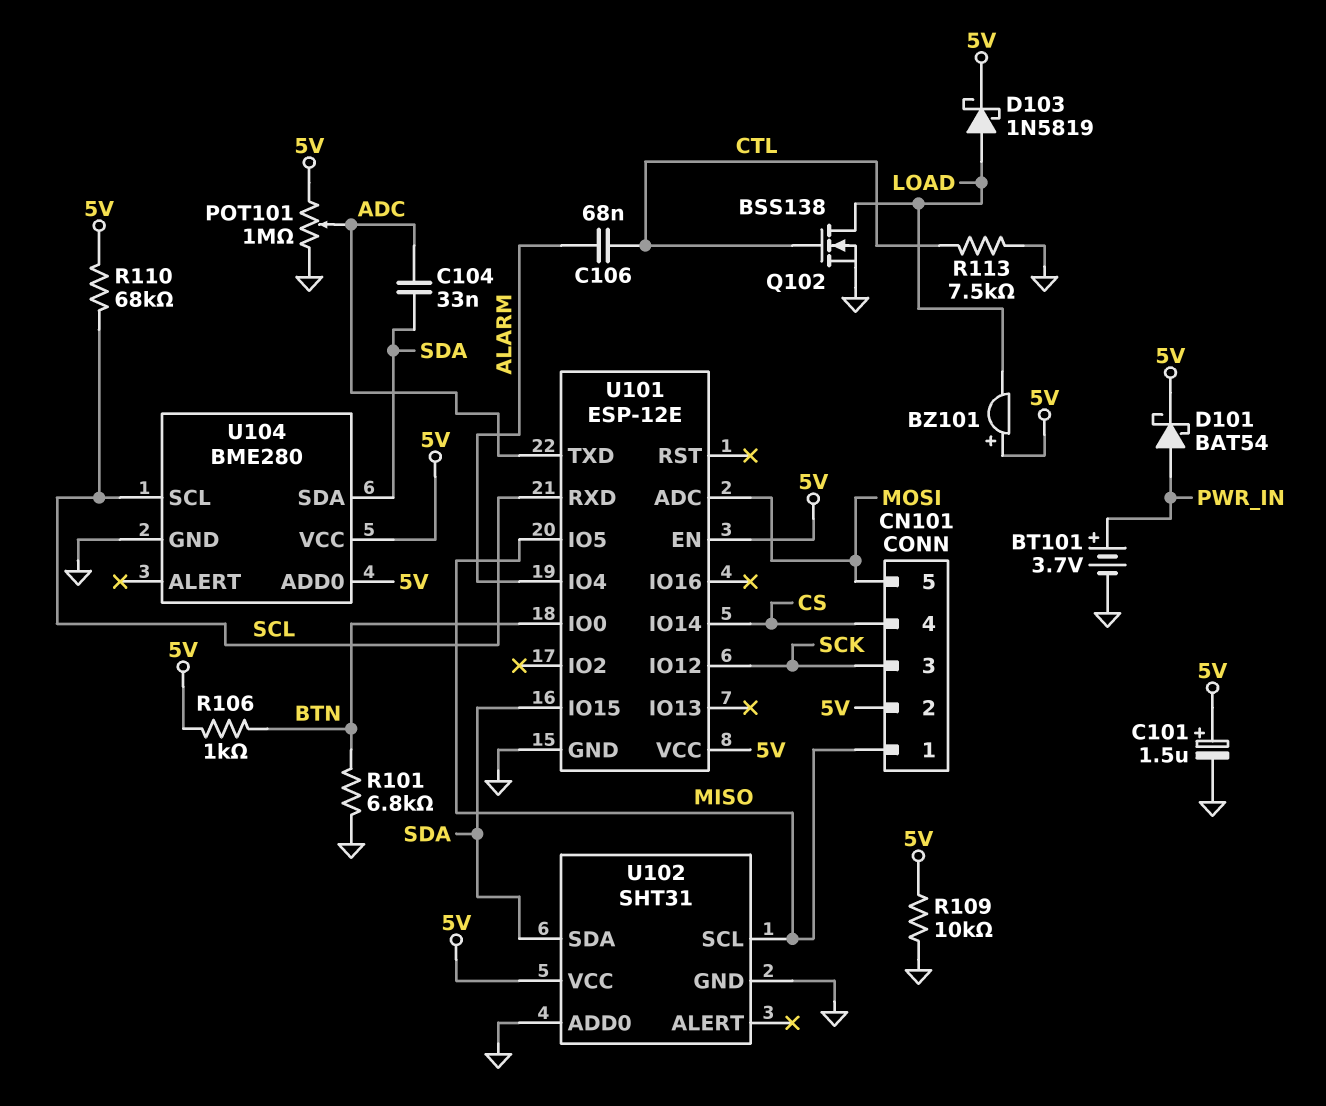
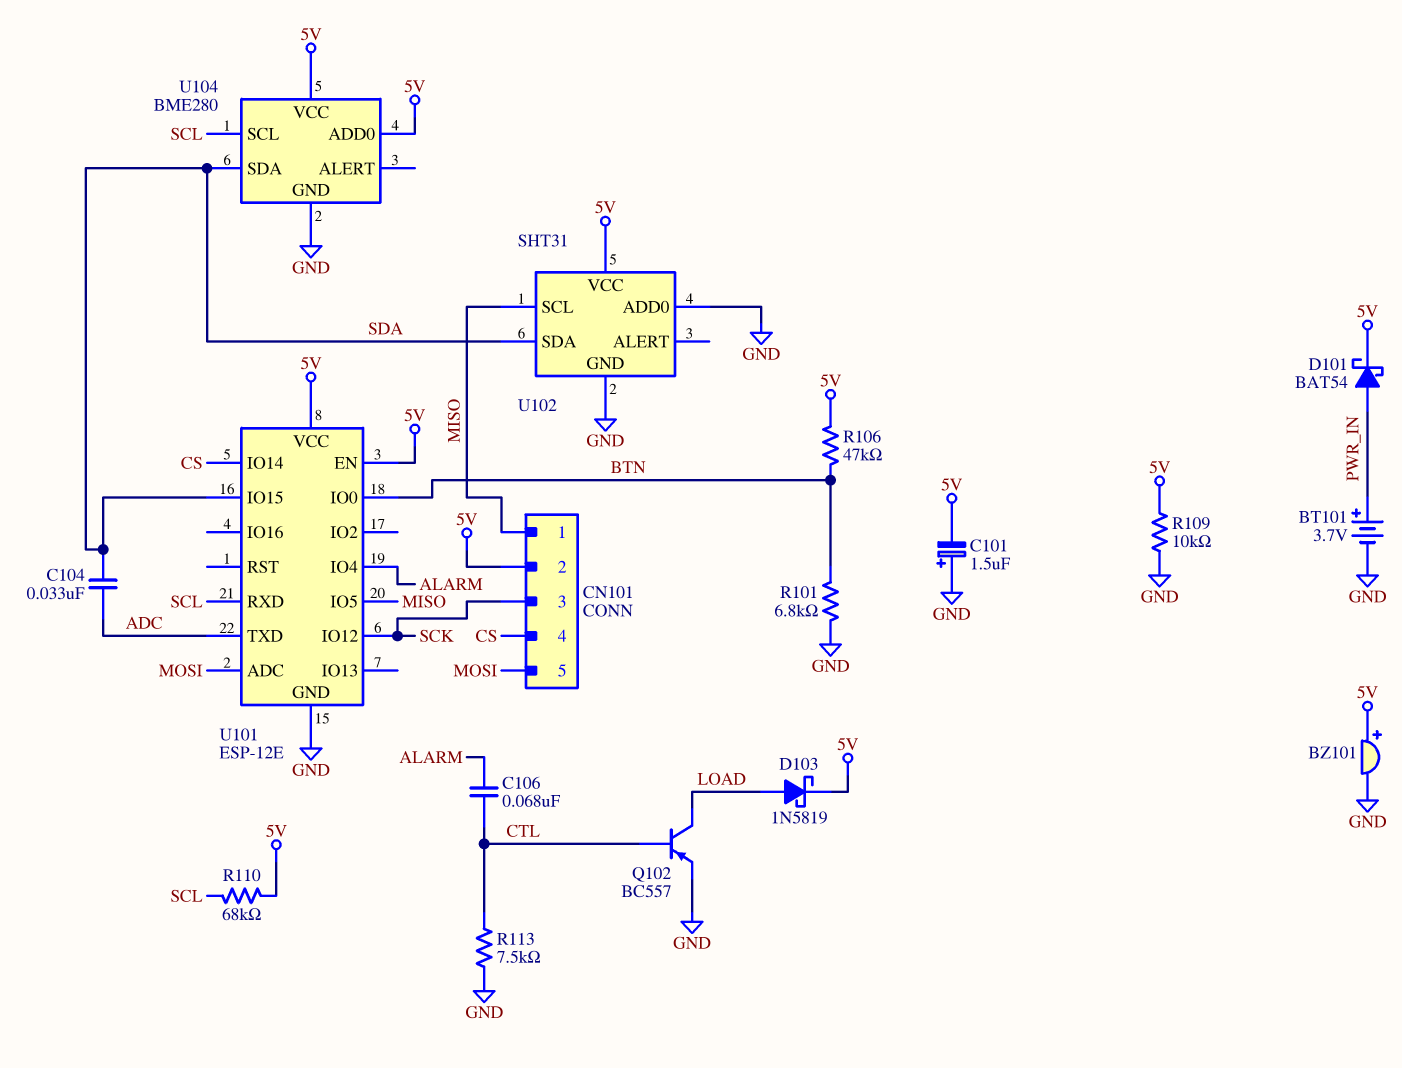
BZ101: buzzer (plus 5V, minus LOAD) -> buzzer (plus 5V, minus GND)
C101: 1.5uF (plus 5V, minus GND) -> 1.5uF (plus GND, minus 5V)
POT101: 1M (5V, GND, wiper ADC) -> none
Q102: NMOS BSS138 (G CTL, D LOAD, S GND) -> PNP BC557 (B CTL, C LOAD, E GND)
R106: 1k (5V, BTN) -> 47k (5V, BTN)

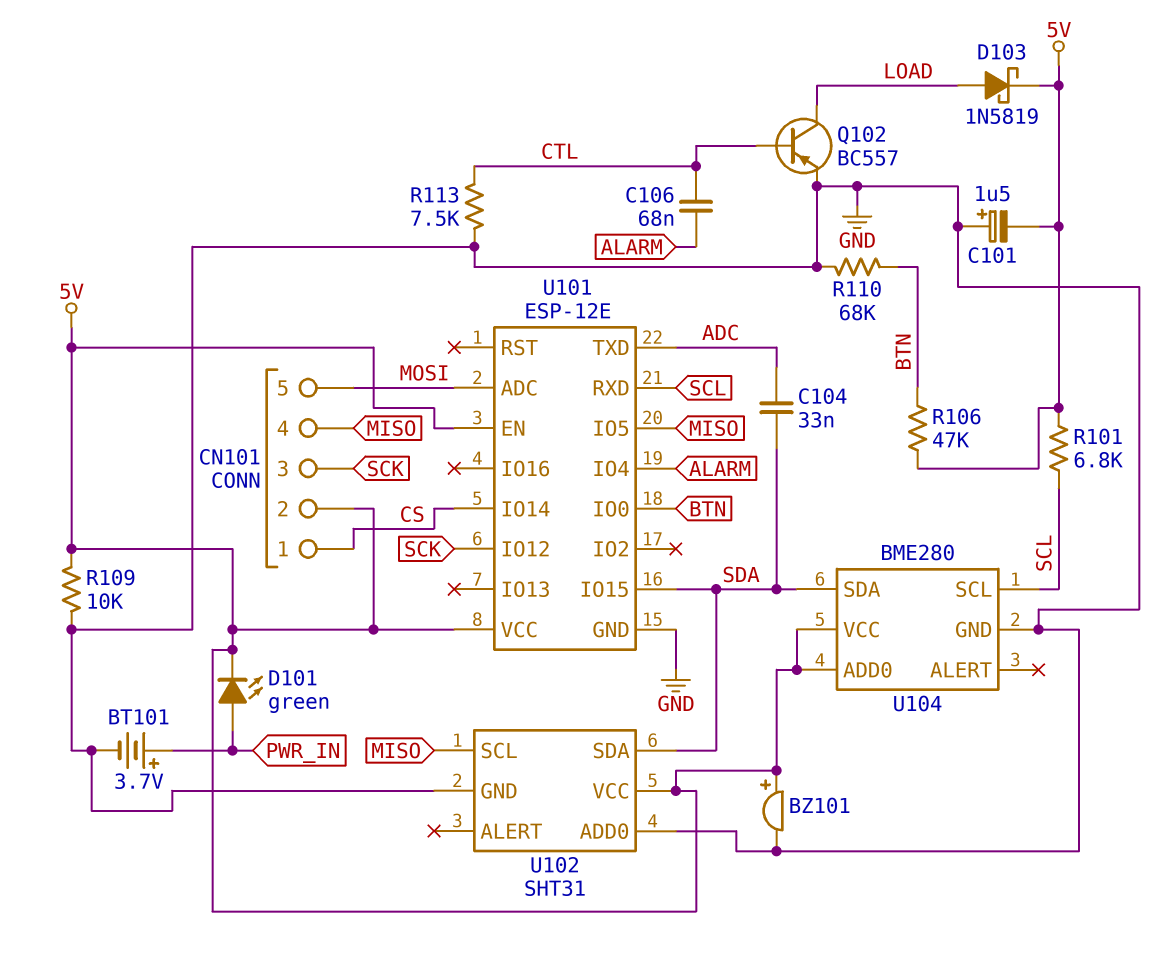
CN101 pin 1: MISO -> CS
CN101 pin 4: CS -> MISO
D101: schottky BAT54 (A PWR_IN, K 5V) -> LED green (A PWR_IN, K 5V)
R101: 6.8k (BTN, GND) -> 6.8k (5V, SCL)
R110: 68k (5V, SCL) -> 68k (BTN, GND)

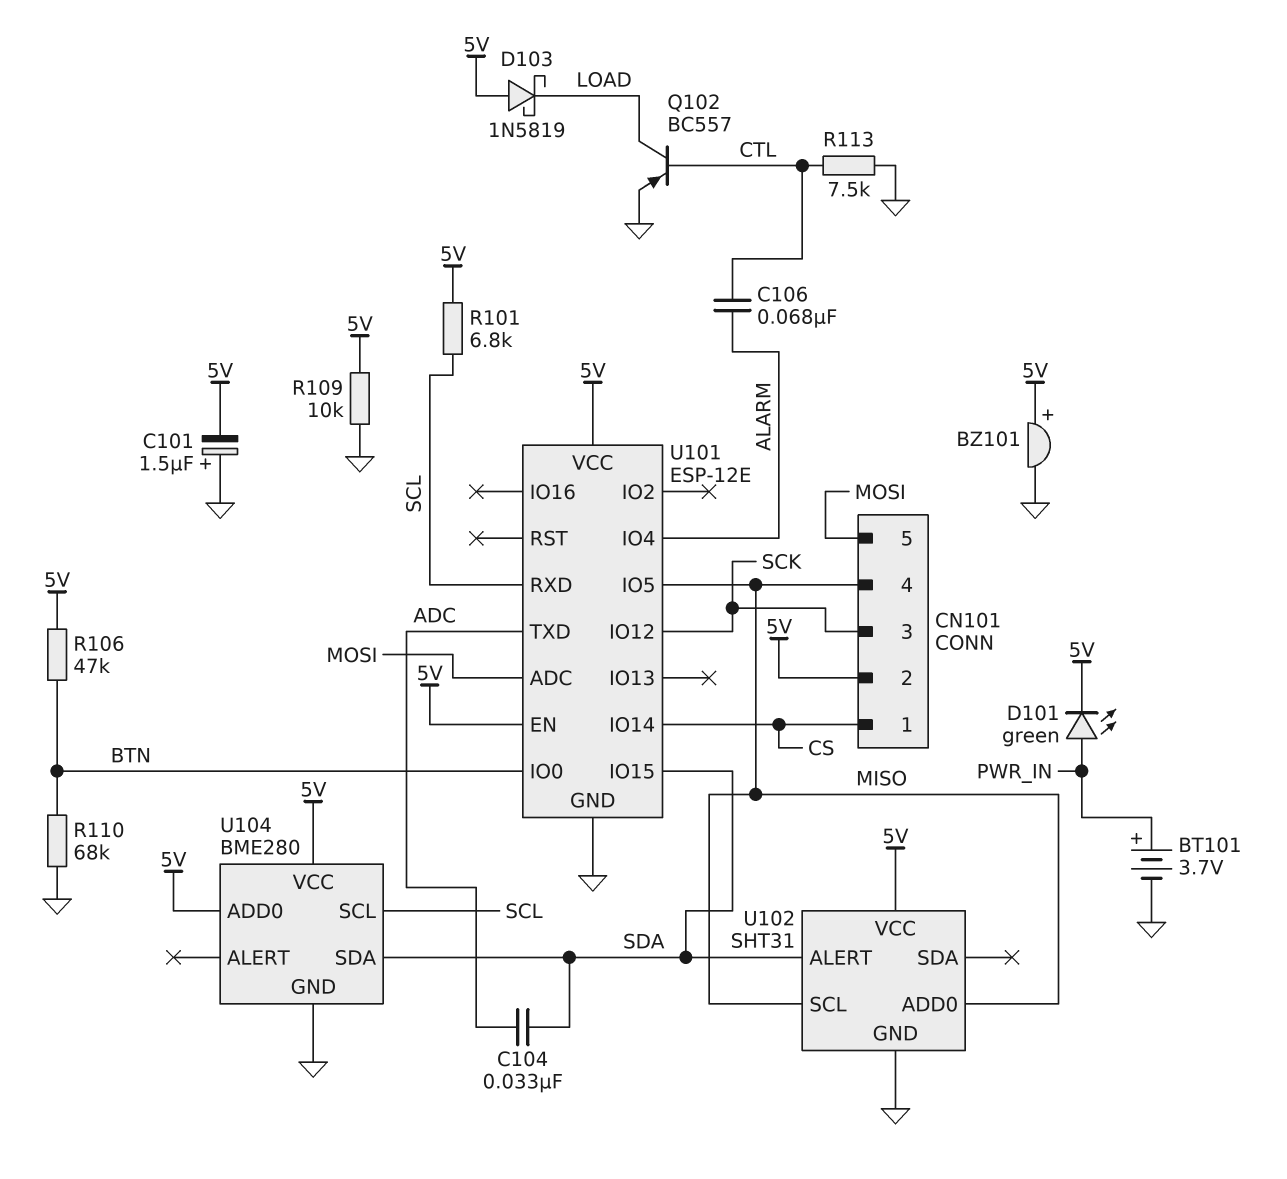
D103: schottky 1N5819 (A LOAD, K 5V) -> schottky 1N5819 (A 5V, K LOAD)
U102 pin ADD0: GND -> MISO
U102 pin ALERT: none -> SDA
U102 pin SDA: SDA -> none

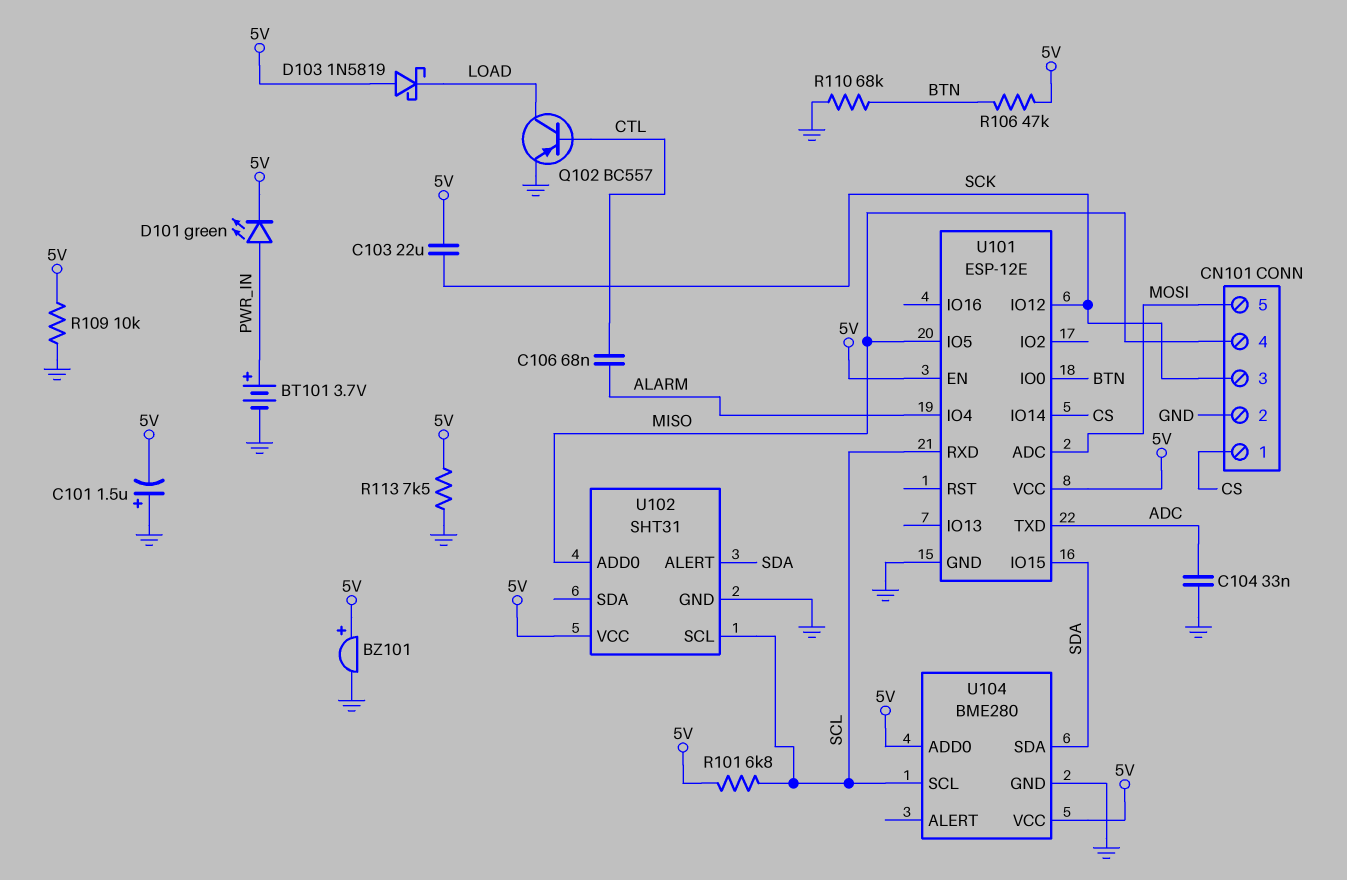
C103: none -> 22uF (5V, SCK)
C104: 33nF (ADC, SDA) -> 33nF (ADC, GND)
CN101 pin 2: 5V -> GND
R113: 7.5k (CTL, GND) -> 7.5k (5V, GND)
U102 pin SCL: MISO -> SCL

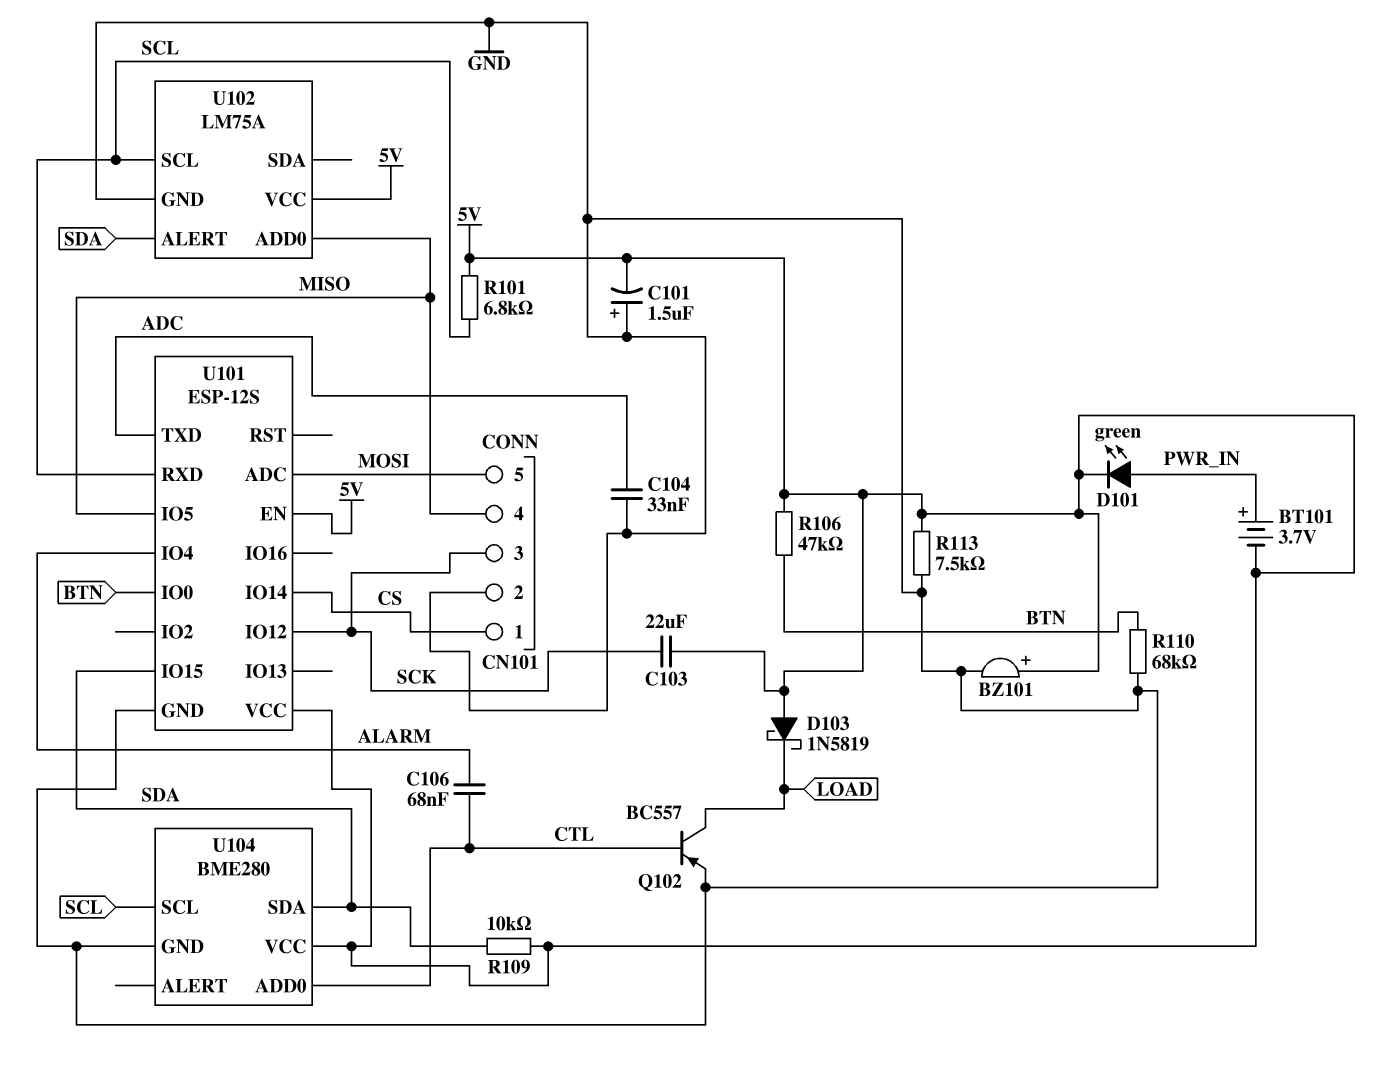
BT101: 3.7V (plus PWR_IN, minus GND) -> 3.7V (plus PWR_IN, minus 5V)
R109: 10k (5V, GND) -> 10k (5V, SDA)
U101: ESP-12E -> ESP-12S
U102: SHT31 -> LM75A
U104 pin ADD0: 5V -> CTL

